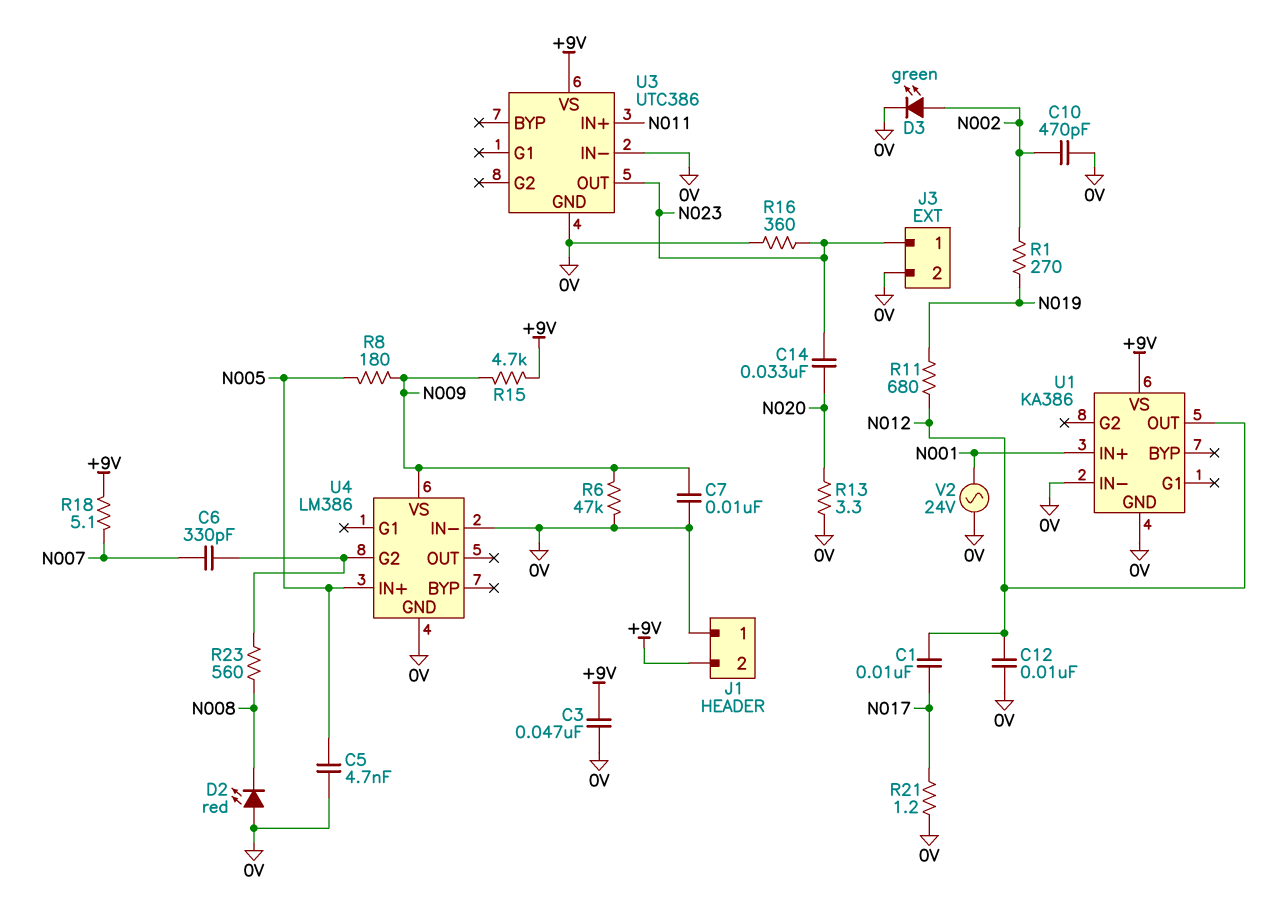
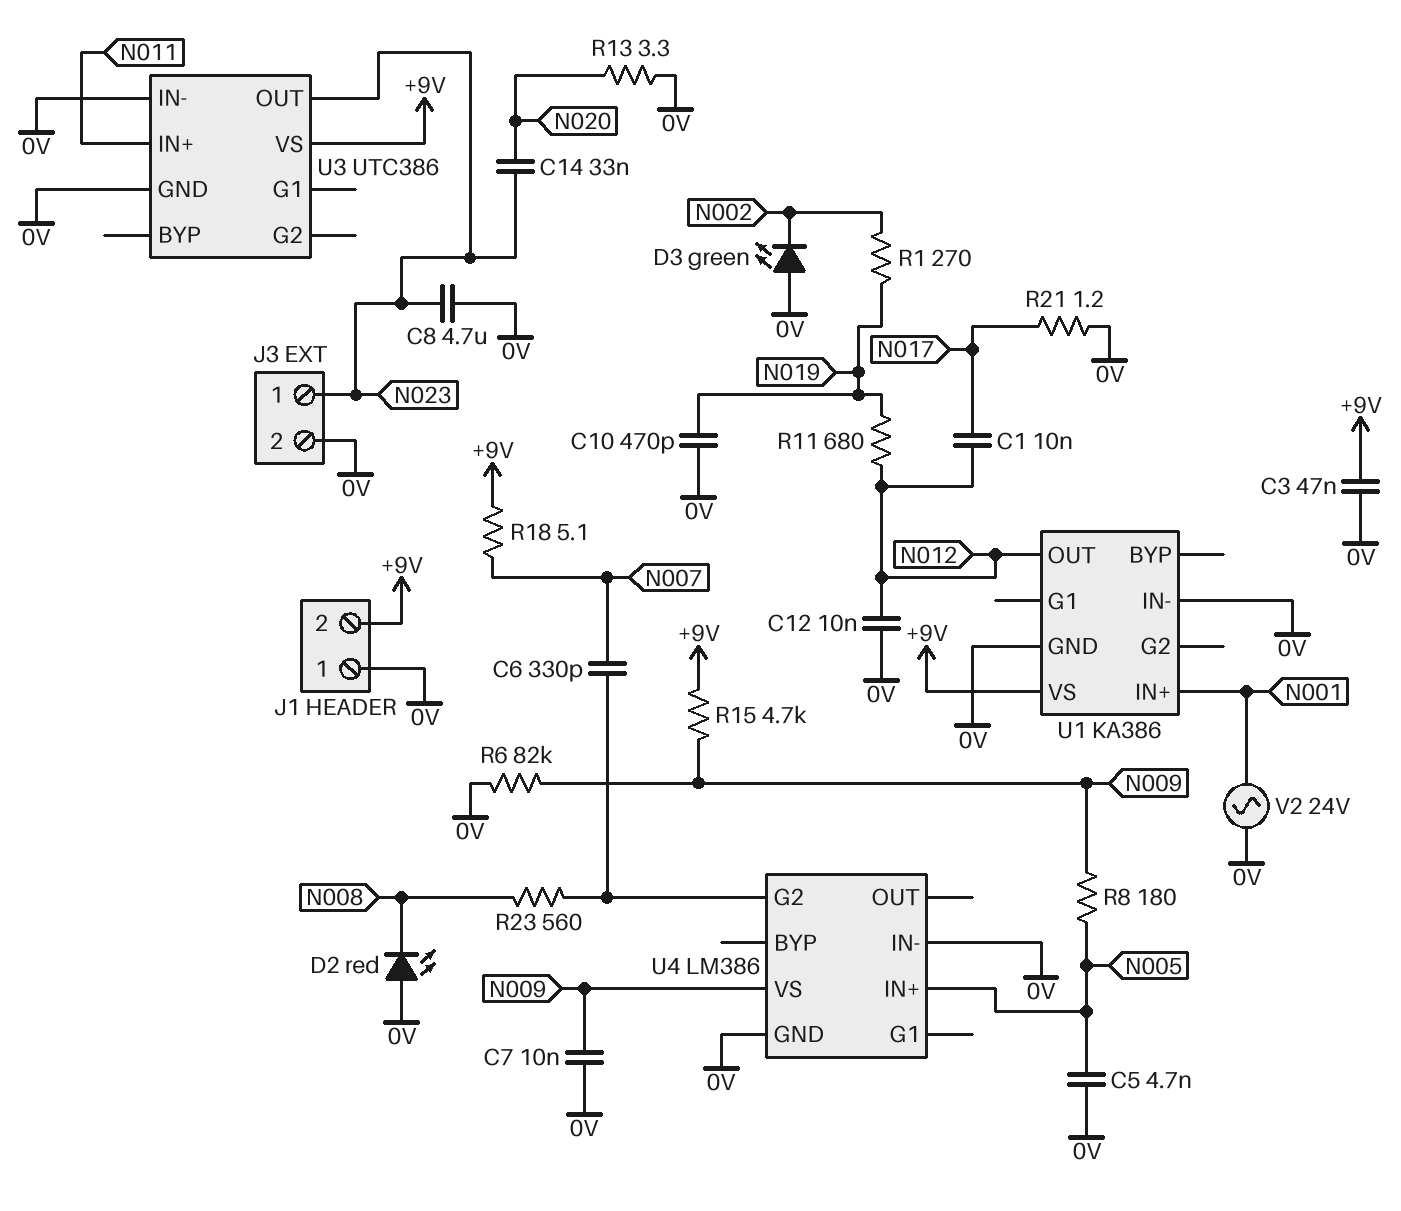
C8: none -> 4.7uF (0V, N023)
C10: 470pF (0V, N002) -> 470pF (0V, N019)
D3: LED green (A N002, K 0V) -> LED green (A 0V, K N002)
R6: 47k (0V, N009) -> 82k (0V, N009)
R16: 360 (0V, N023) -> none

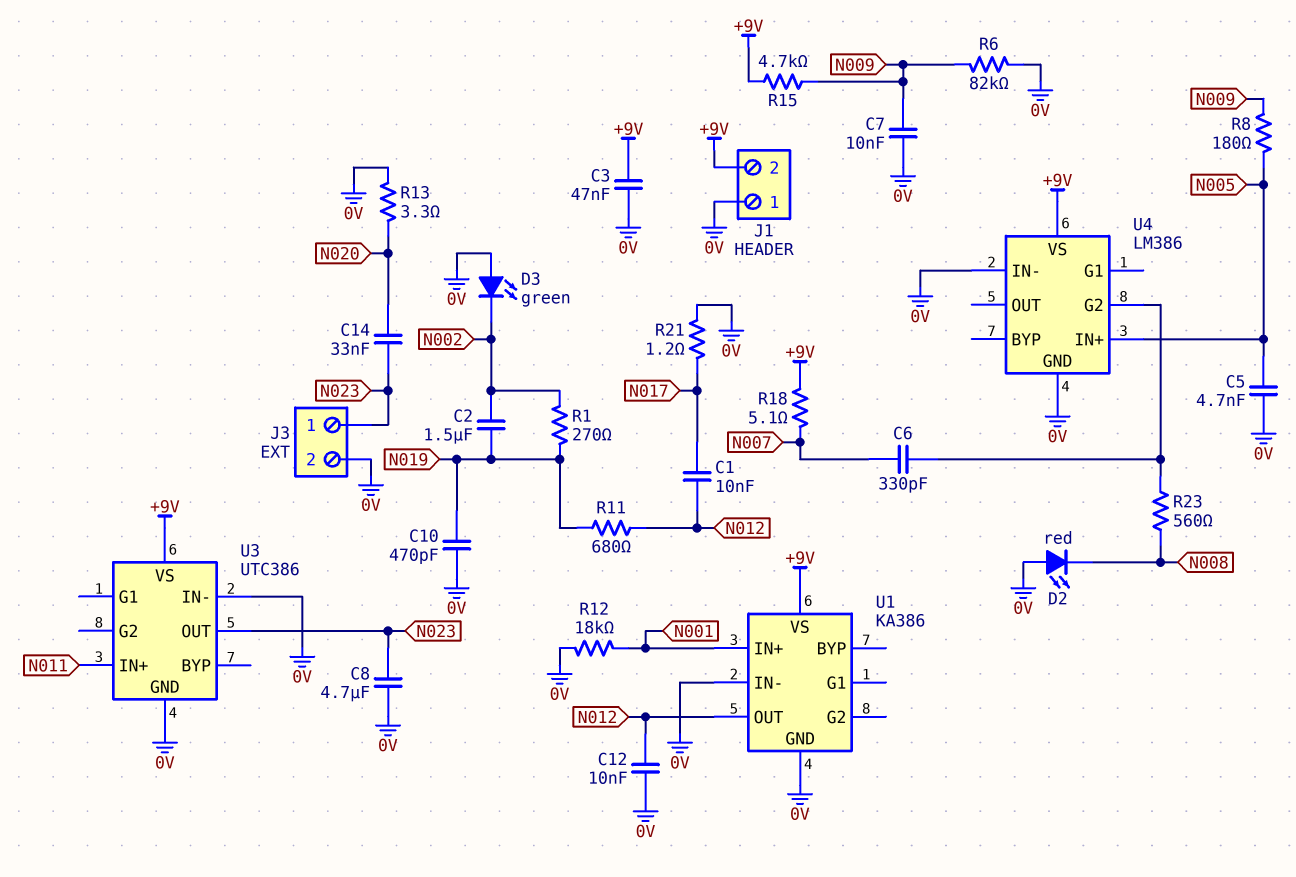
C2: none -> 1.5uF (N002, N019)
R12: none -> 18k (0V, N001)
U4 pin VS: N009 -> +9V
V2: AC 24V (0V, N001) -> none

